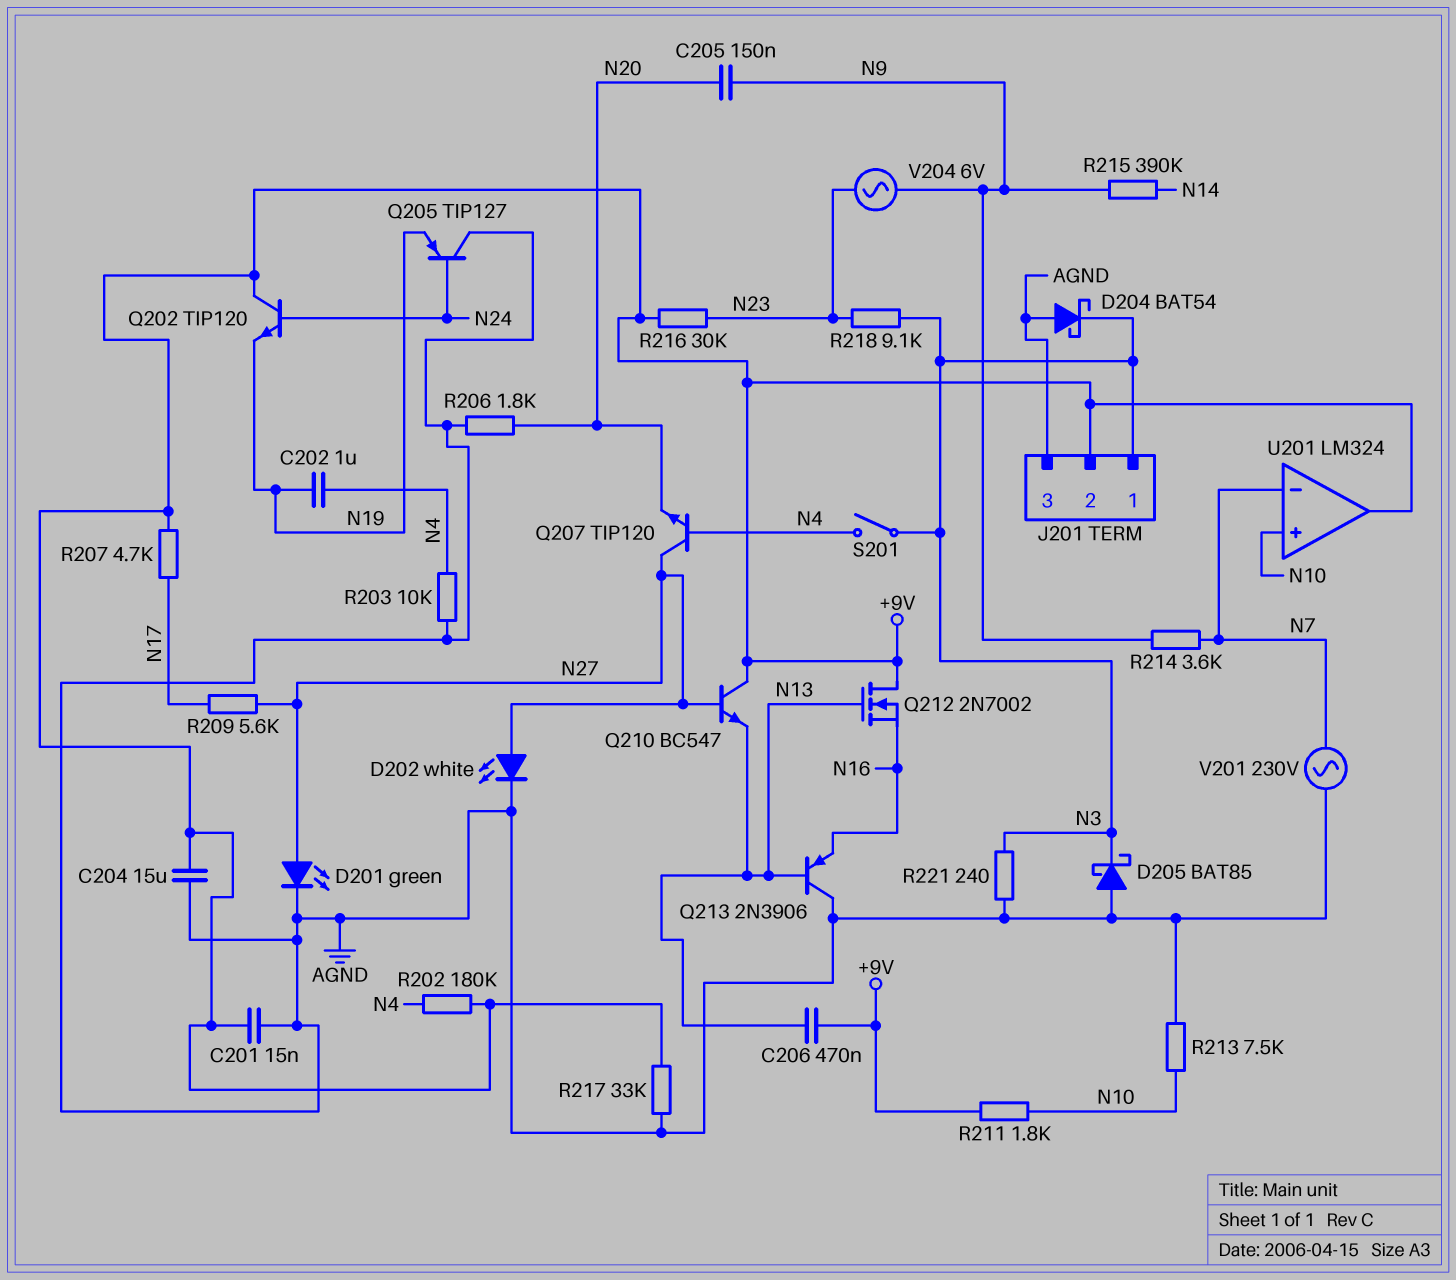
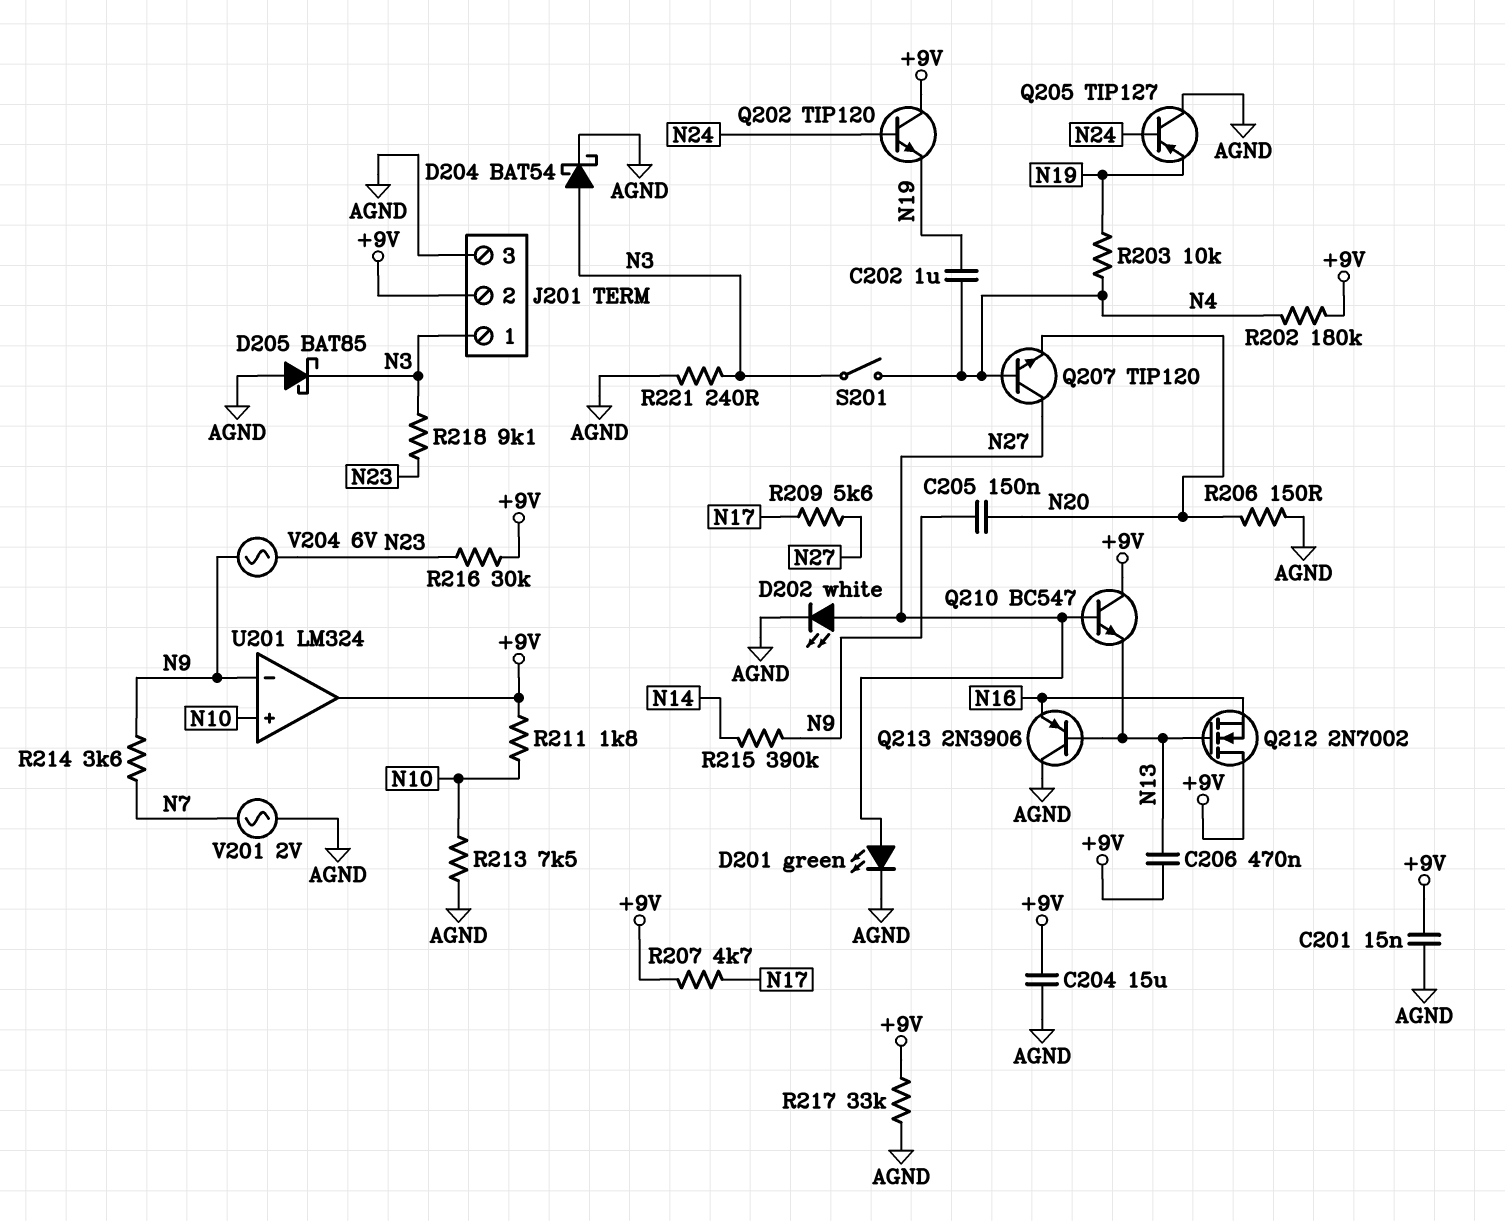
D204: schottky BAT54 (A AGND, K N3) -> schottky BAT54 (A N3, K AGND)
R203: 10k (AGND, N4) -> 10k (N4, N19)
R206: 1.8k (AGND, N20) -> 150 (AGND, N20)
U201 pin in-: N7 -> N9
V201: AC 230V (AGND, N7) -> AC 2V (AGND, N7)

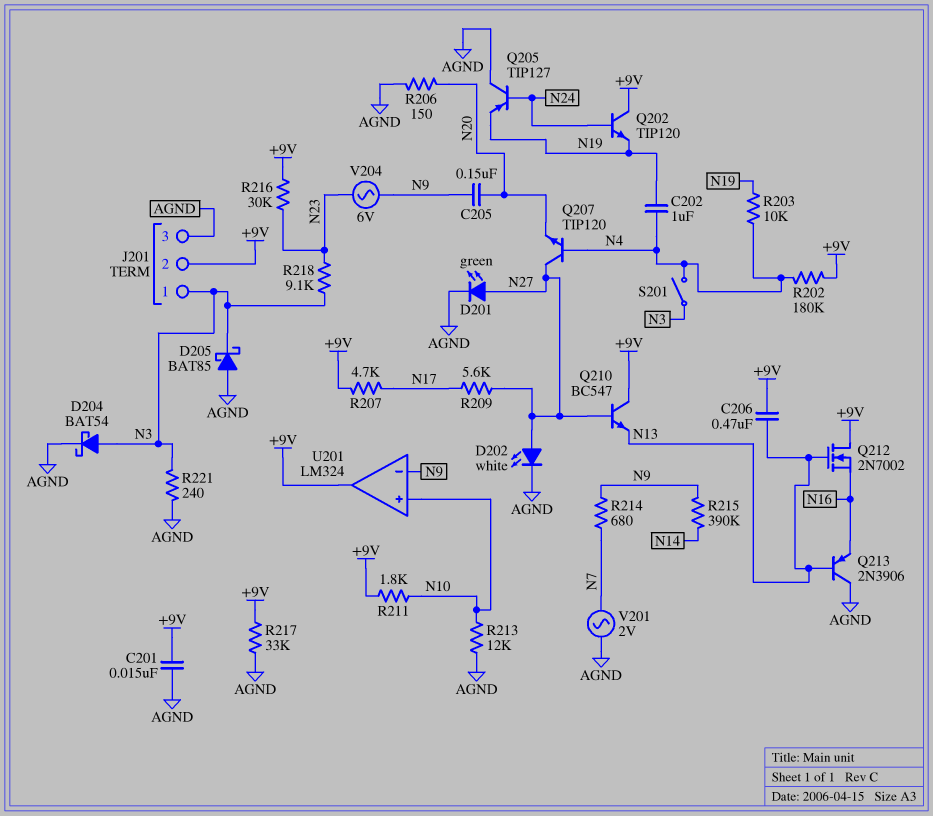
C204: 15uF (+9V, AGND) -> none
R213: 7.5k (AGND, N10) -> 12k (AGND, N10)
R214: 3.6k (N7, N9) -> 680 (N7, N9)

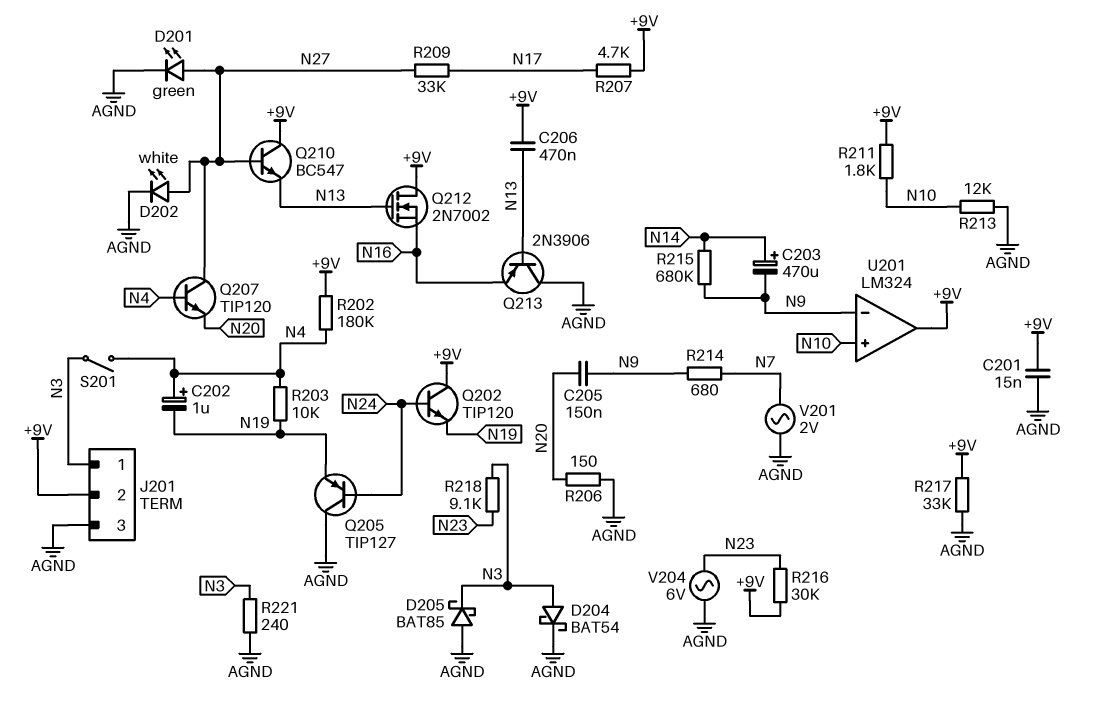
C202: 1uF (N4, N19) -> 1uF (plus N4, minus N19)
C203: none -> 470uF (plus N14, minus N9)
R209: 5.6k (N17, N27) -> 33k (N17, N27)
R215: 390k (N9, N14) -> 680k (N9, N14)
V204: AC 6V (N9, N23) -> AC 6V (AGND, N23)

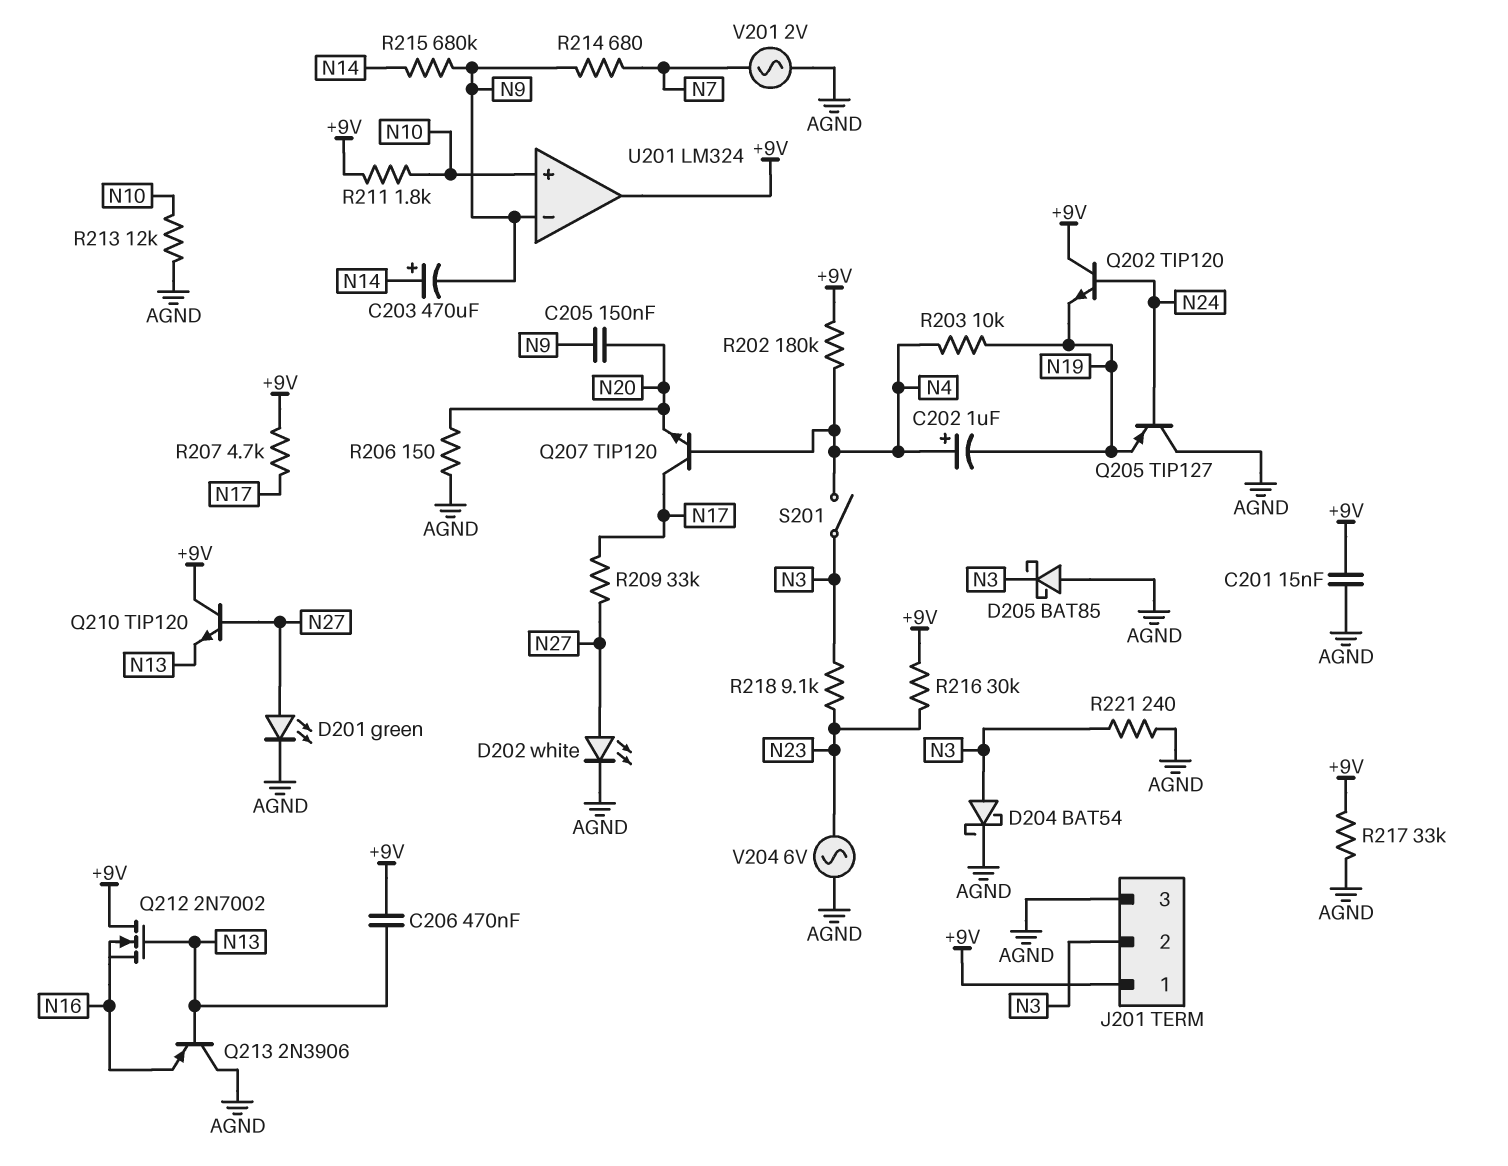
J201 pin 1: N3 -> +9V
J201 pin 2: +9V -> N3
Q207: NPN TIP120 (B N4, C N27, E N20) -> NPN TIP120 (B N4, C N17, E N20)
Q210: NPN BC547 (B N27, C +9V, E N13) -> NPN TIP120 (B N27, C +9V, E N13)

